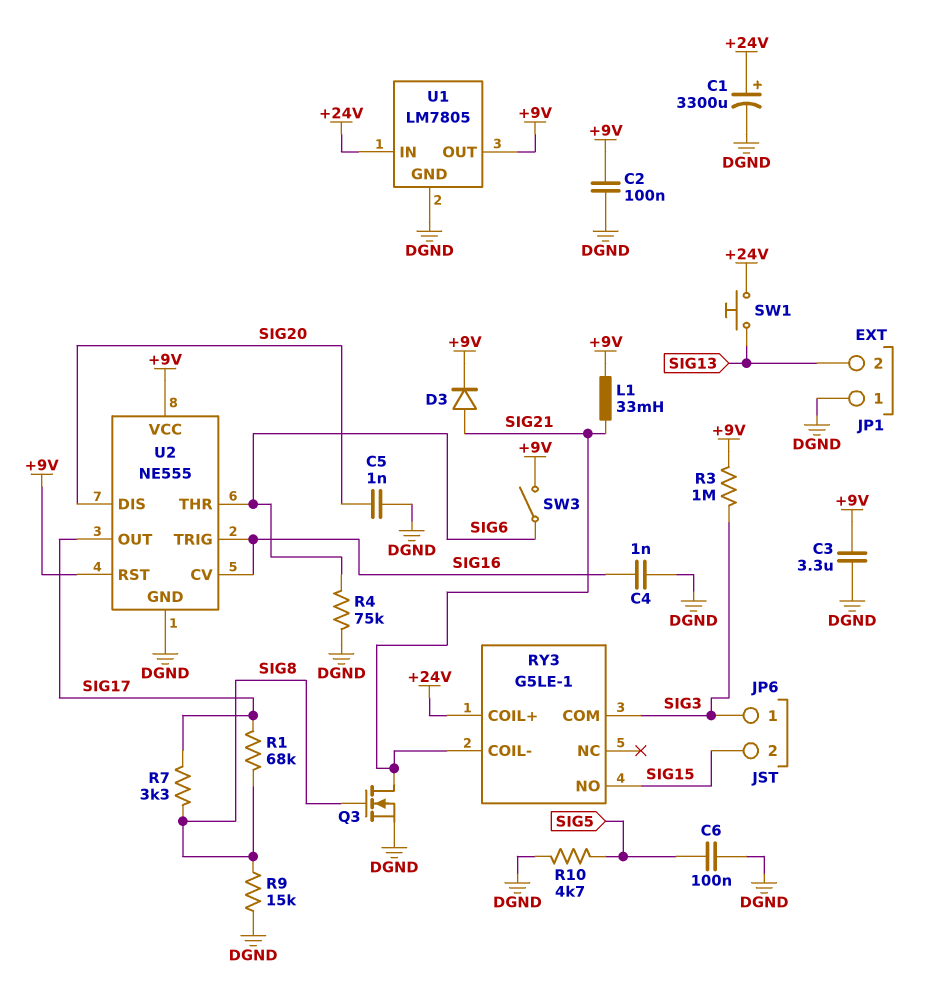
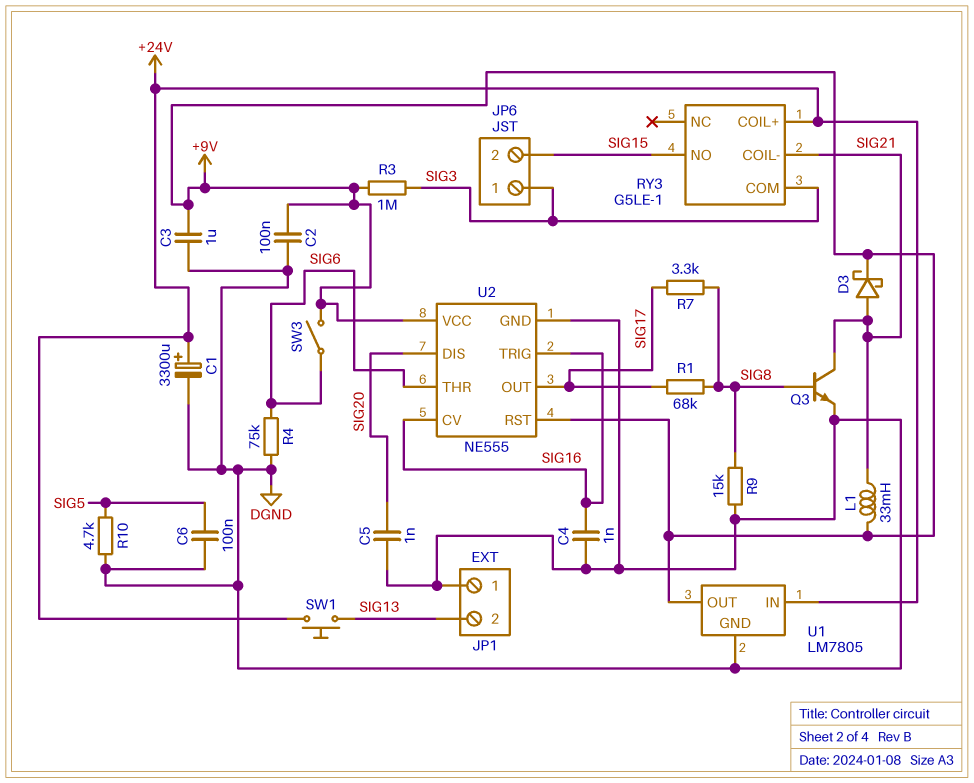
C3: 3.3uF (+9V, DGND) -> 1uF (+9V, DGND)
D3: diode (A SIG21, K +9V) -> schottky (A SIG21, K +9V)
Q3: NMOS (G SIG8, D SIG21, S DGND) -> NPN (B SIG8, C SIG21, E DGND)

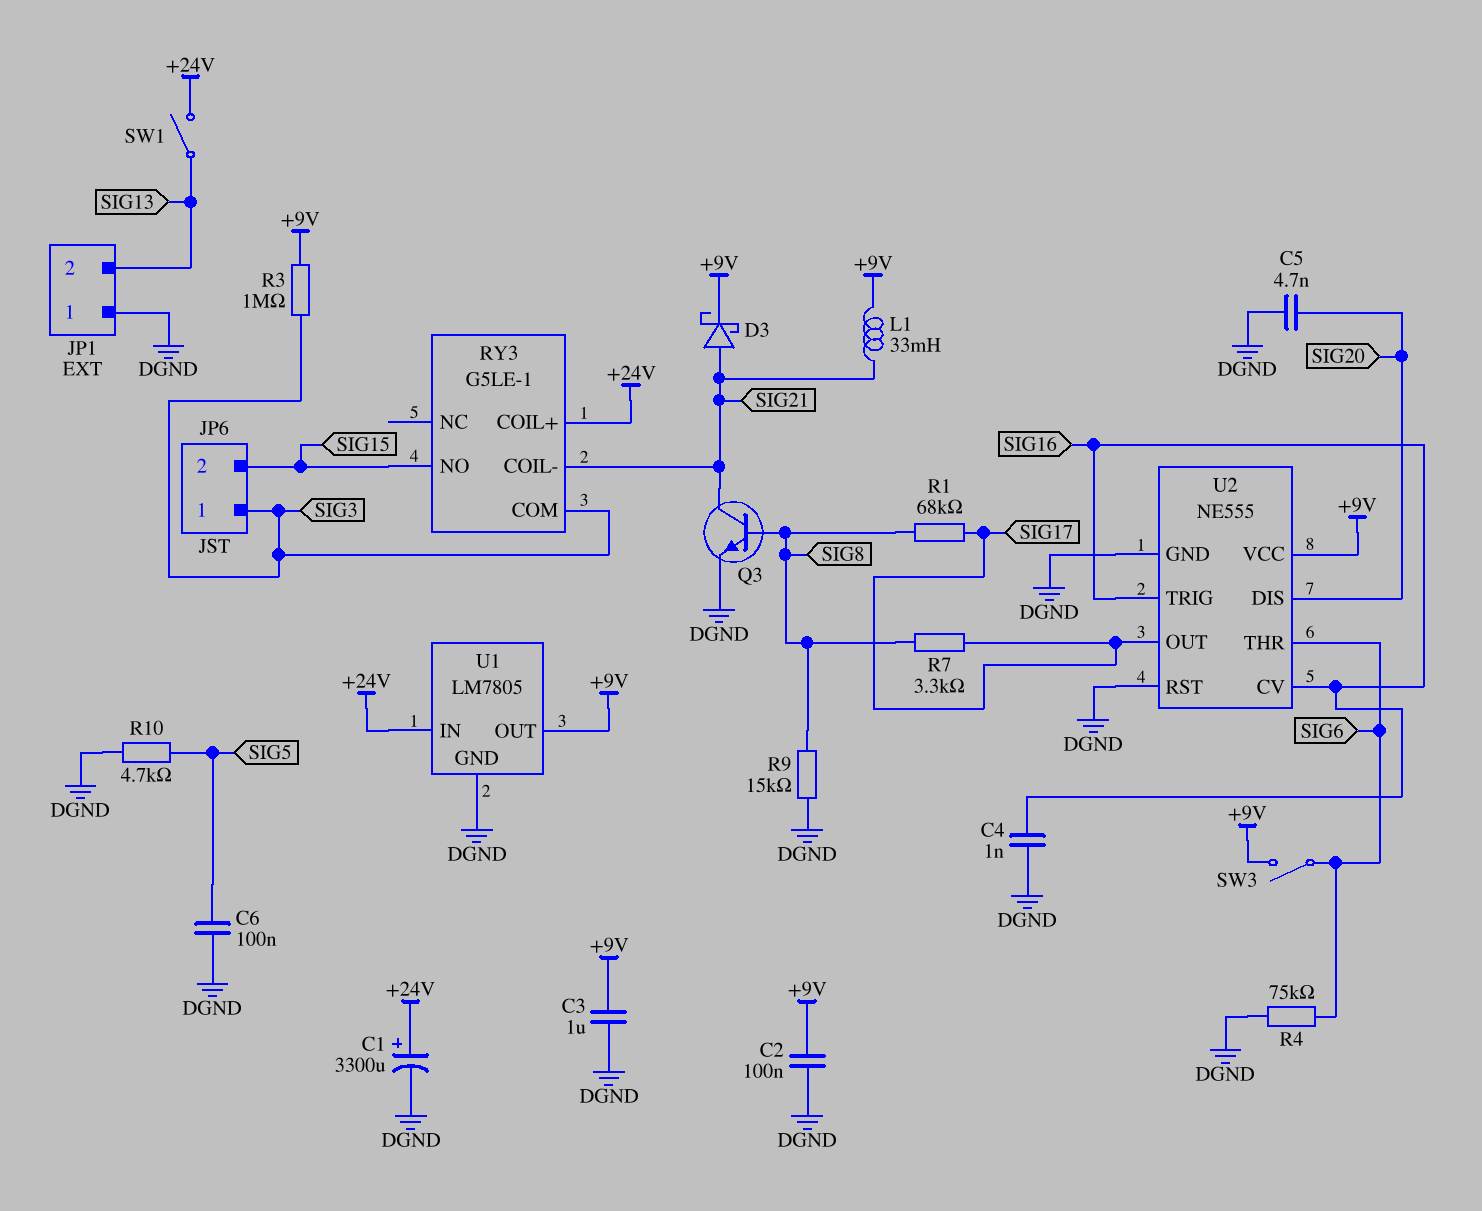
C5: 1nF (DGND, SIG20) -> 4.7nF (DGND, SIG20)
SW1: button (+24V, SIG13) -> switch (+24V, SIG13)
U2 pin RST: +9V -> DGND

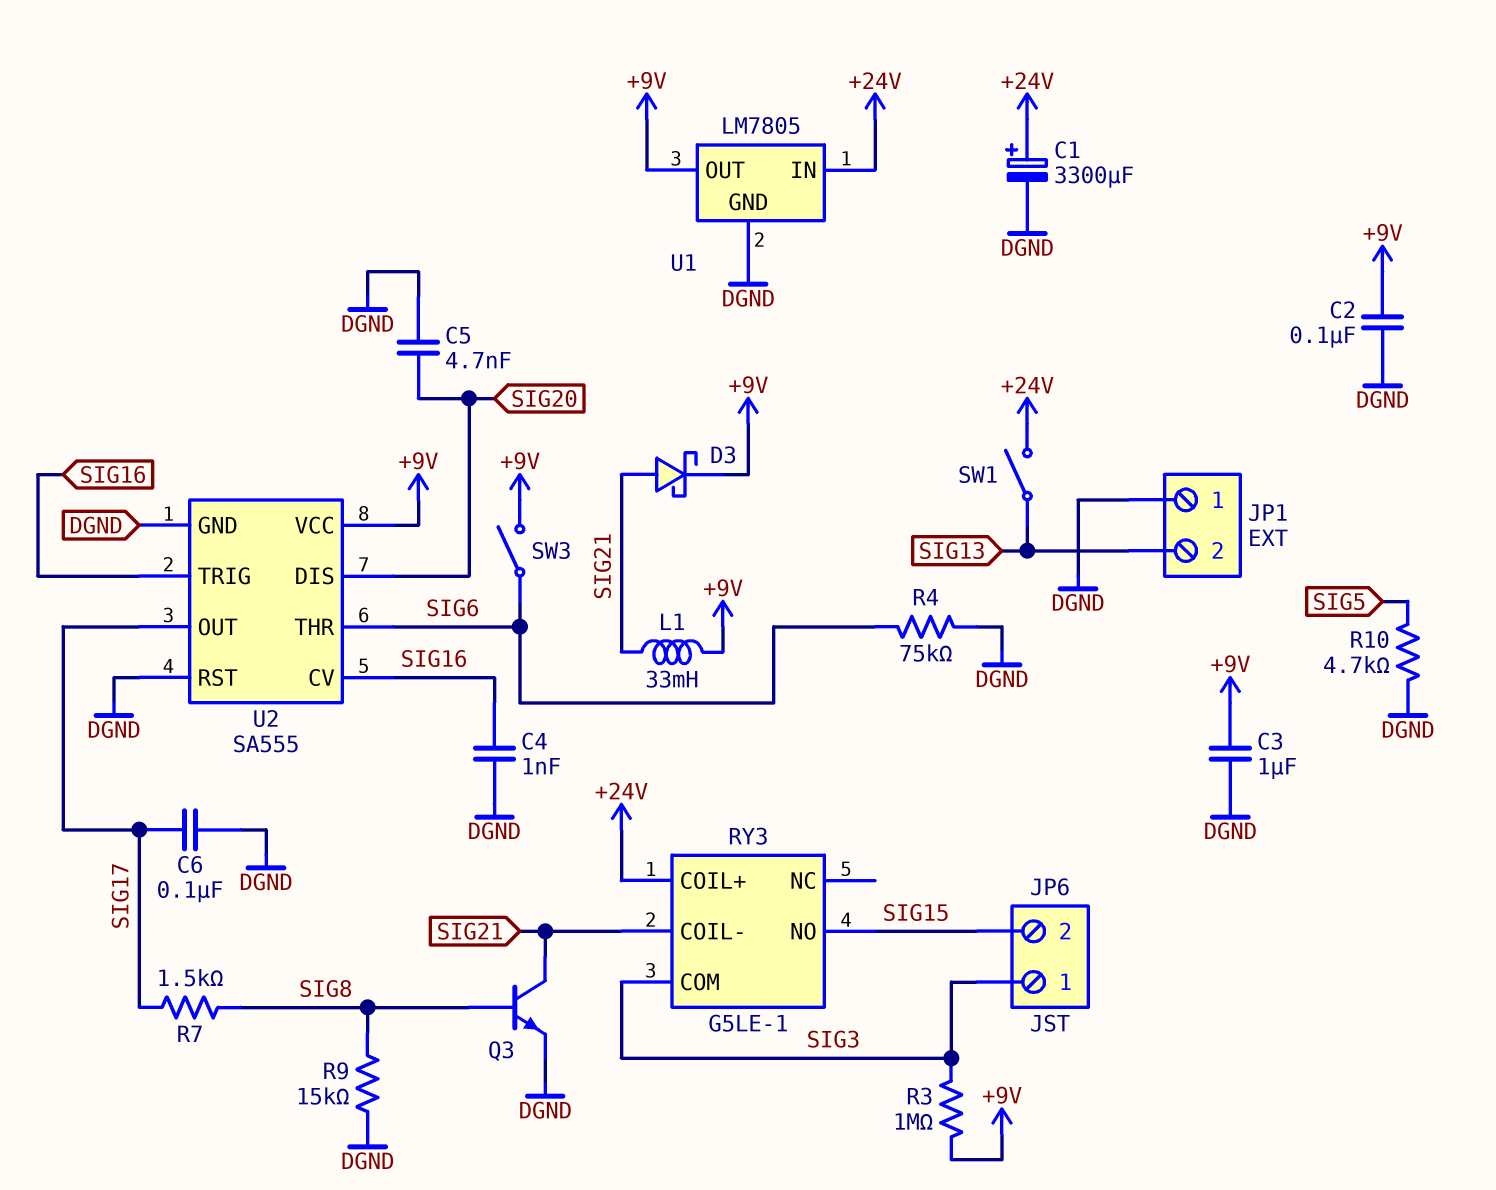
C6: 100nF (DGND, SIG5) -> 100nF (DGND, SIG17)
R1: 68k (SIG8, SIG17) -> none
R7: 3.3k (SIG8, SIG17) -> 1.5k (SIG8, SIG17)
U2: NE555 -> SA555

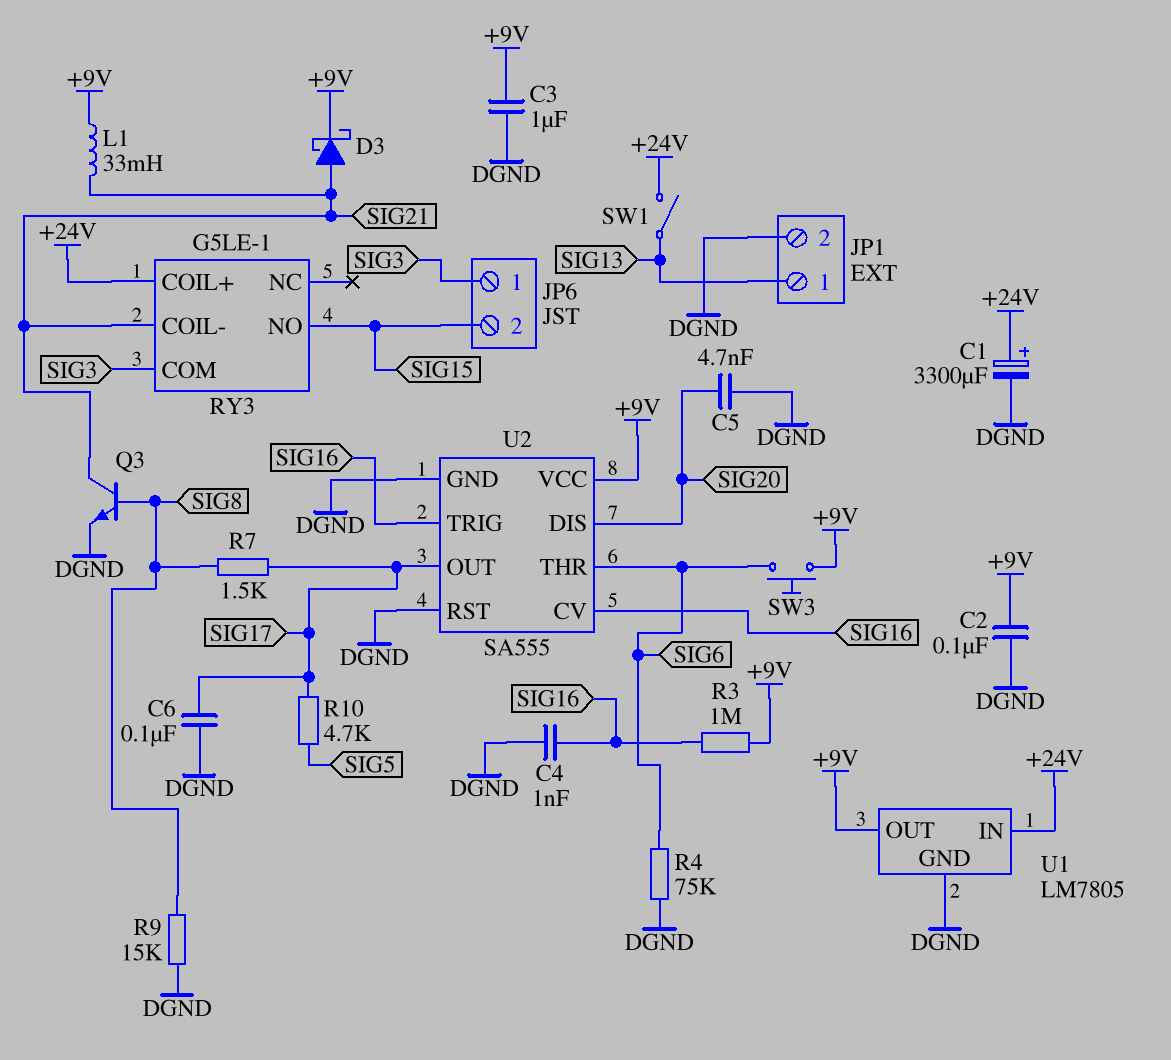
JP1 pin 1: DGND -> SIG13
JP1 pin 2: SIG13 -> DGND
R3: 1M (+9V, SIG3) -> 1M (+9V, SIG16)
R10: 4.7k (DGND, SIG5) -> 4.7k (SIG5, SIG17)
SW3: switch (+9V, SIG6) -> button (+9V, SIG6)

